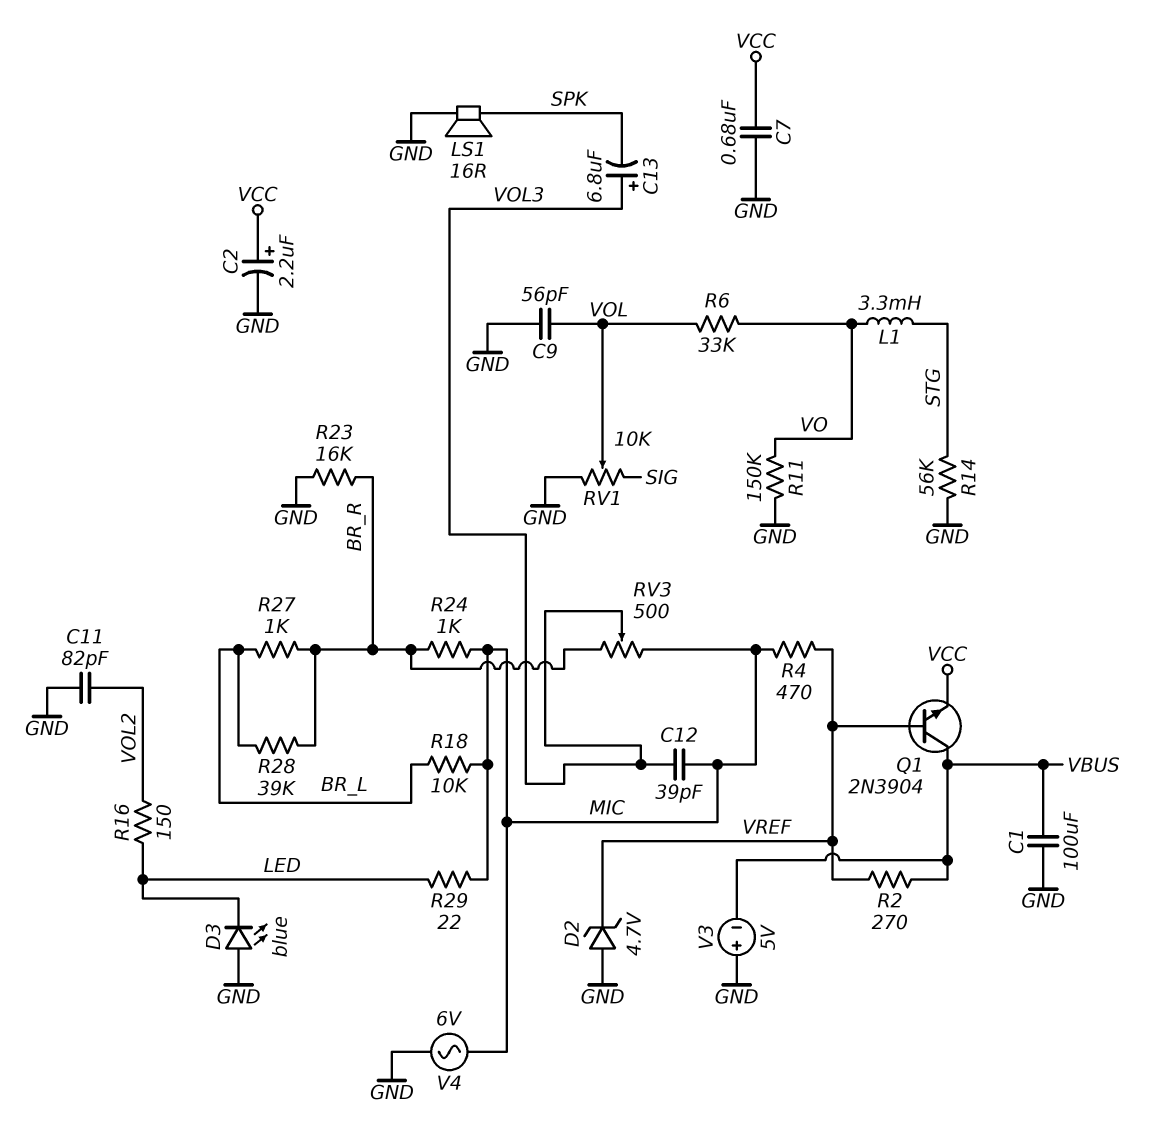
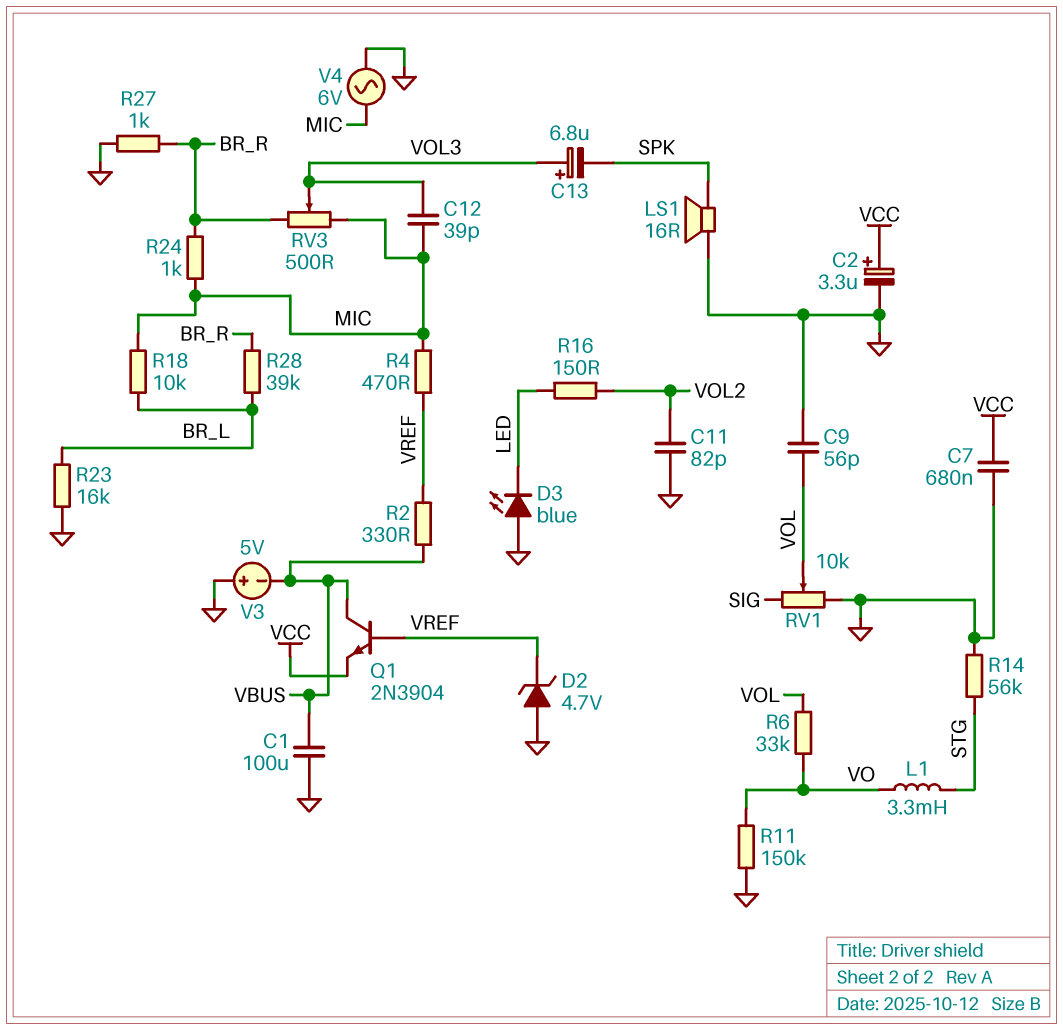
C2: 2.2uF (plus VCC, minus GND) -> 3.3uF (plus VCC, minus GND)
R2: 270 (VBUS, VREF) -> 330 (VBUS, VREF)
R23: 16k (BR_R, GND) -> 16k (BR_L, GND)
R27: 1k (BR_L, BR_R) -> 1k (BR_R, GND)
R29: 22 (LED, MIC) -> none

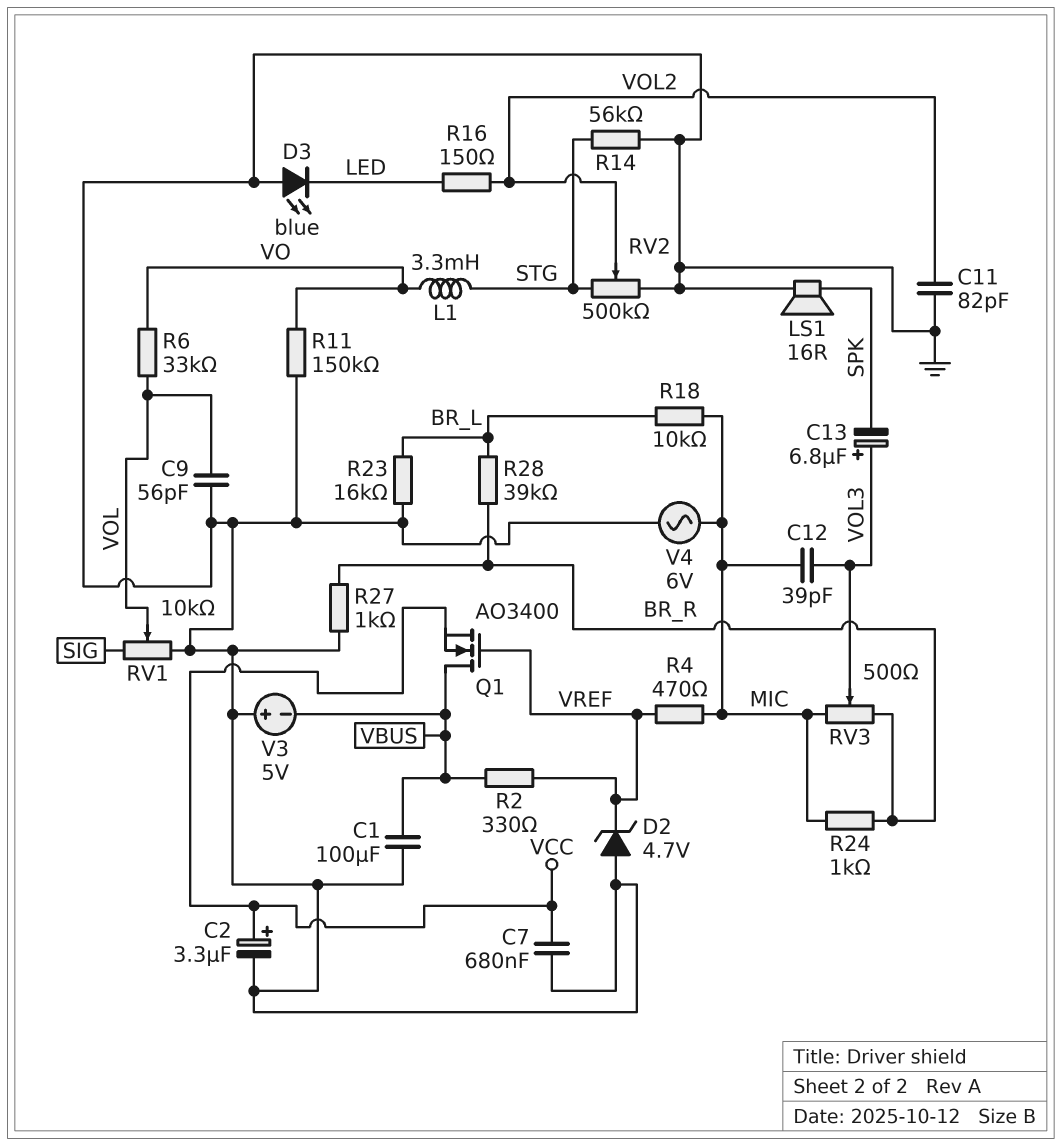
Q1: NPN 2N3904 (B VREF, C VBUS, E VCC) -> NMOS AO3400 (G VREF, D VBUS, S VCC)
RV2: none -> 500k (GND, STG, wiper VOL2)

